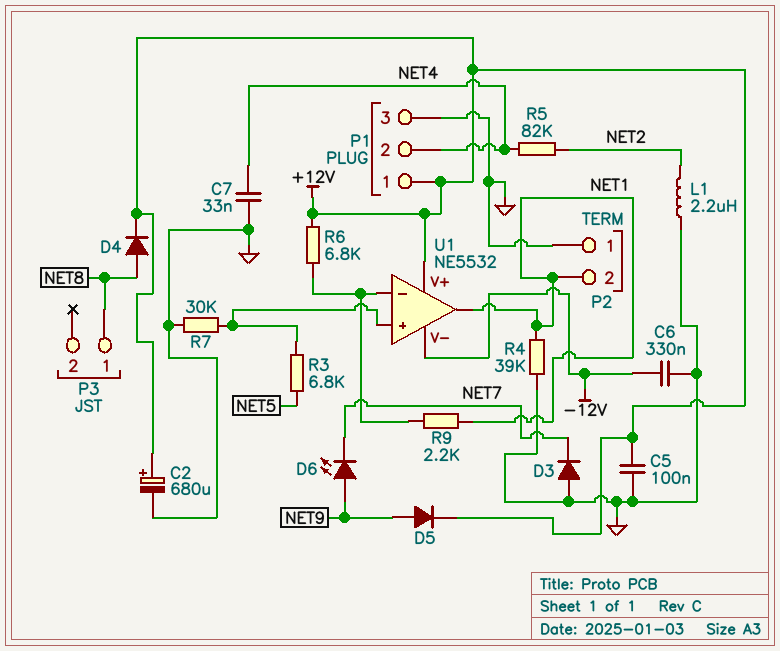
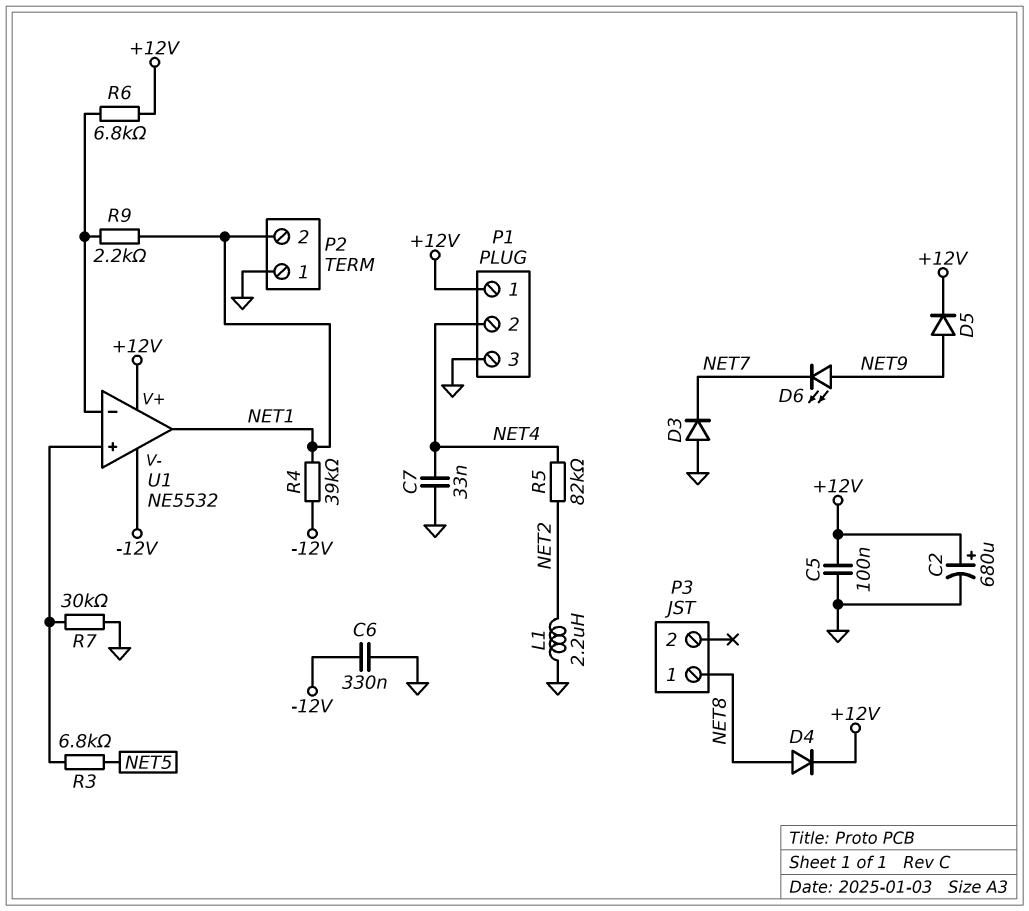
R4: 39k (GND, NET1) -> 39k (-12V, NET1)

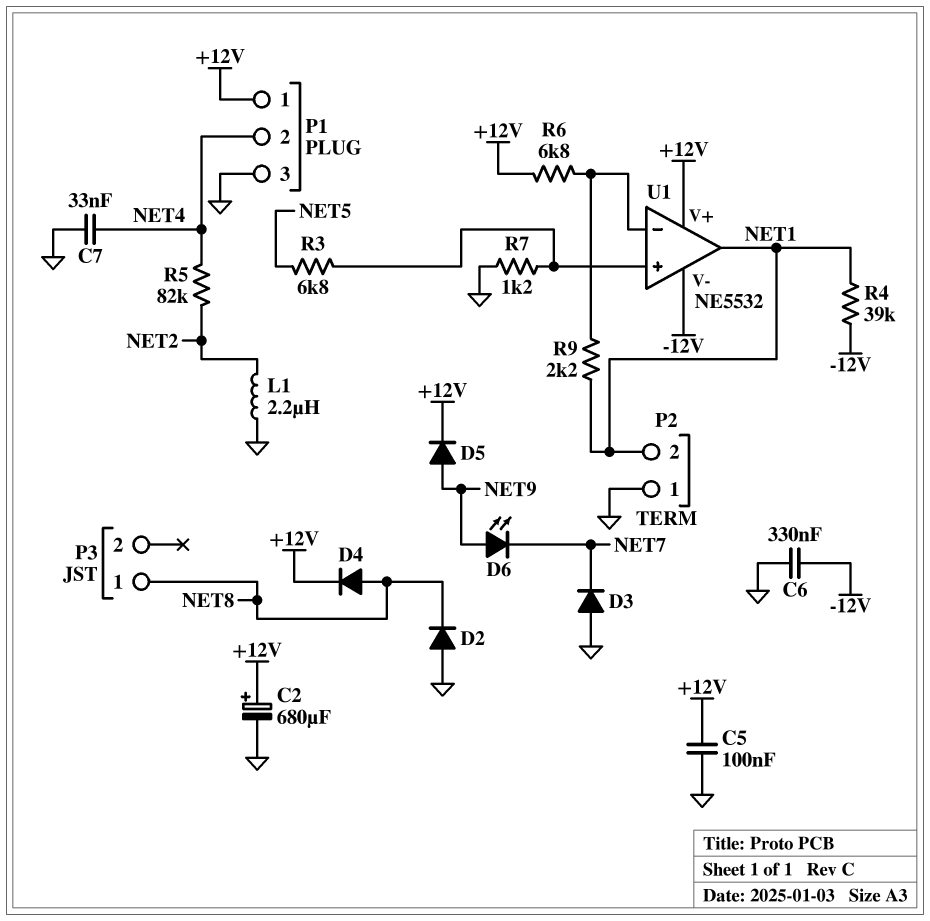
D2: none -> diode (A GND, K NET8)
R7: 30k (GND, U1/in+) -> 1.2k (GND, U1/in+)

